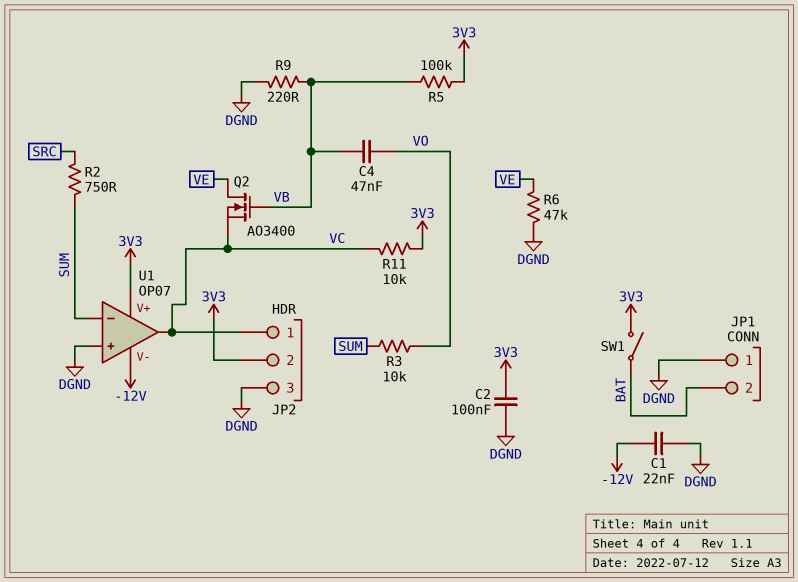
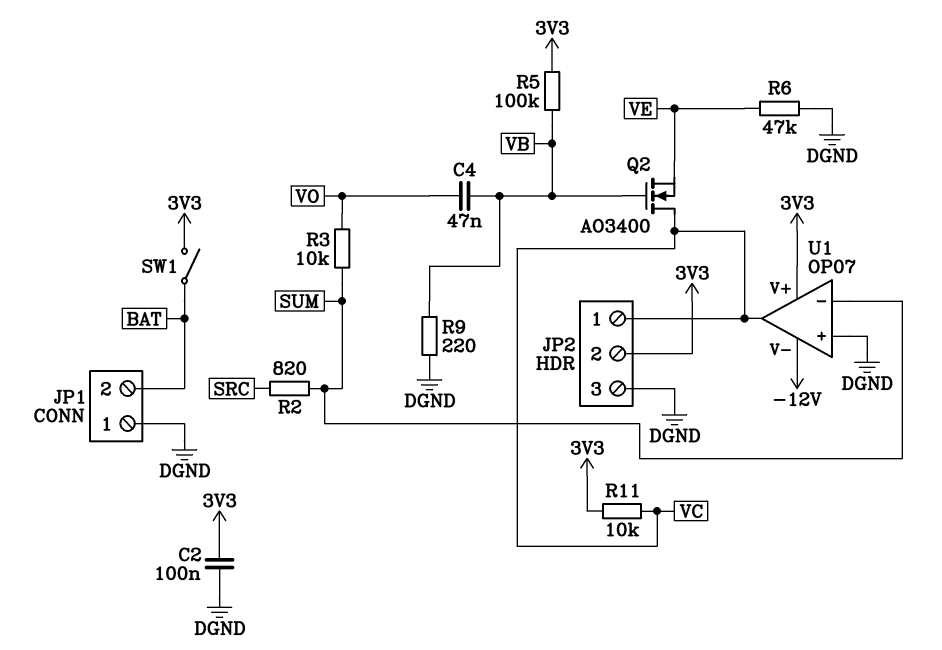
C1: 22nF (-12V, DGND) -> none
Q2: NMOS AO3400 (G VB, D VE, S VC) -> NMOS AO3400 (G VB, D VC, S VE)
R2: 750 (SRC, SUM) -> 820 (SRC, SUM)

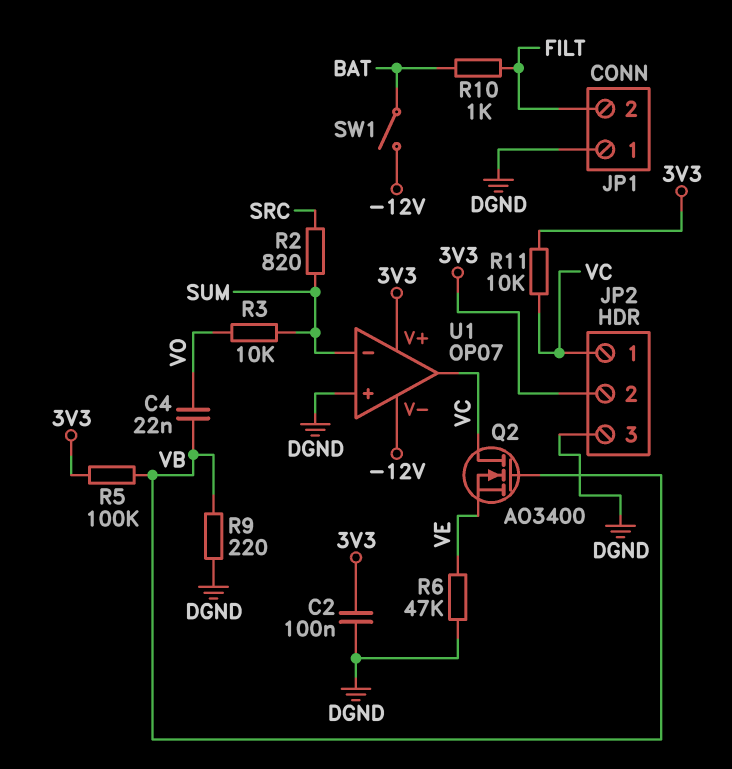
C4: 47nF (VB, VO) -> 22nF (VB, VO)
JP1 pin 2: BAT -> FILT
R10: none -> 1k (BAT, FILT)
SW1: switch (3V3, BAT) -> switch (-12V, BAT)

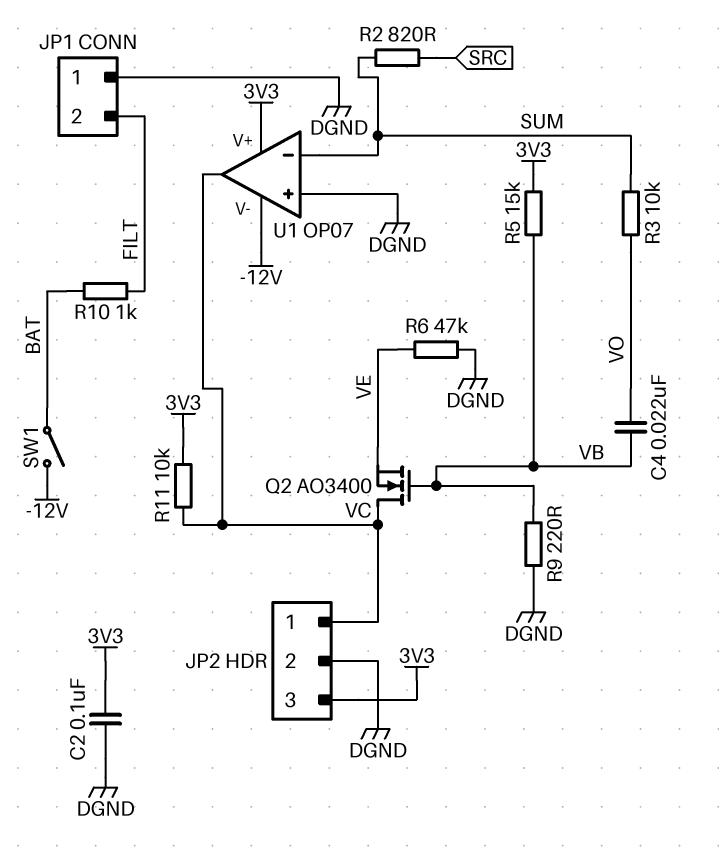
JP2 pin 2: 3V3 -> DGND
JP2 pin 3: DGND -> 3V3
R5: 100k (3V3, VB) -> 15k (3V3, VB)

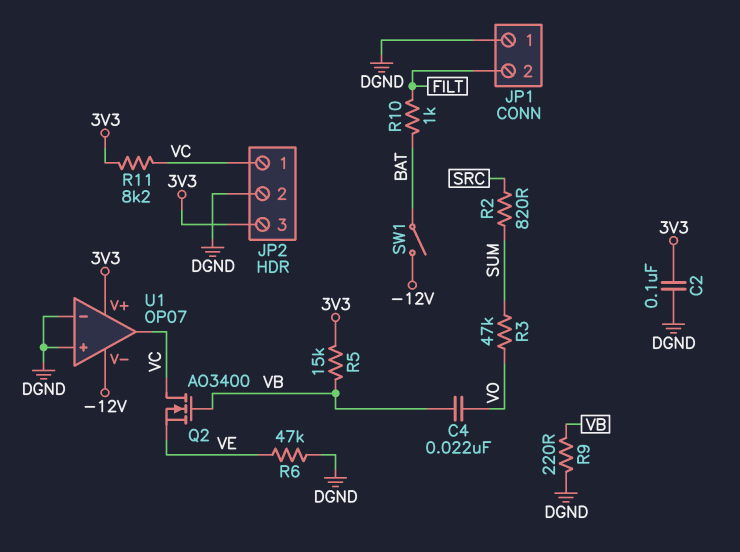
R3: 10k (SUM, VO) -> 47k (SUM, VO)
R11: 10k (3V3, VC) -> 8.2k (3V3, VC)
U1 pin in-: SUM -> DGND

